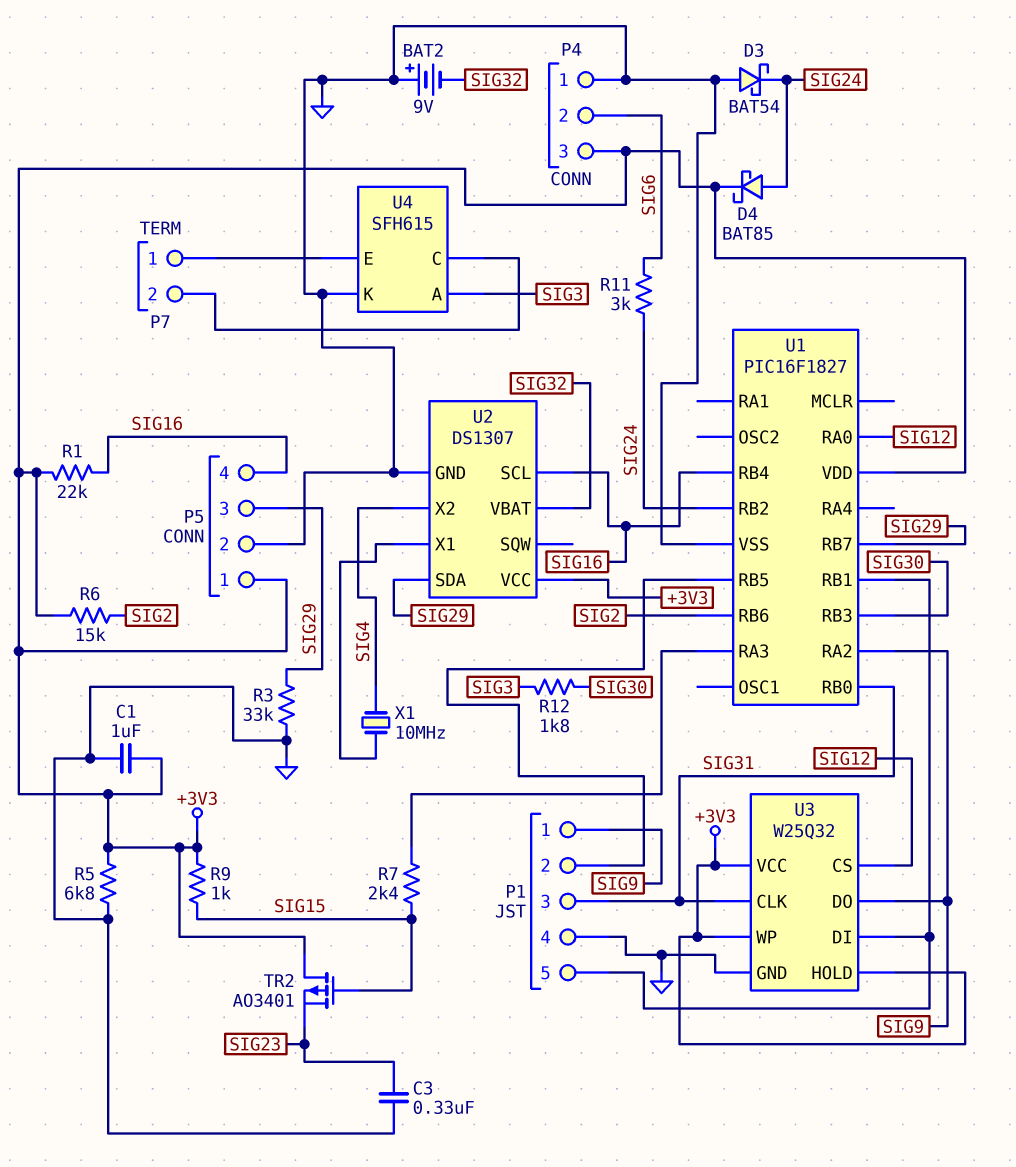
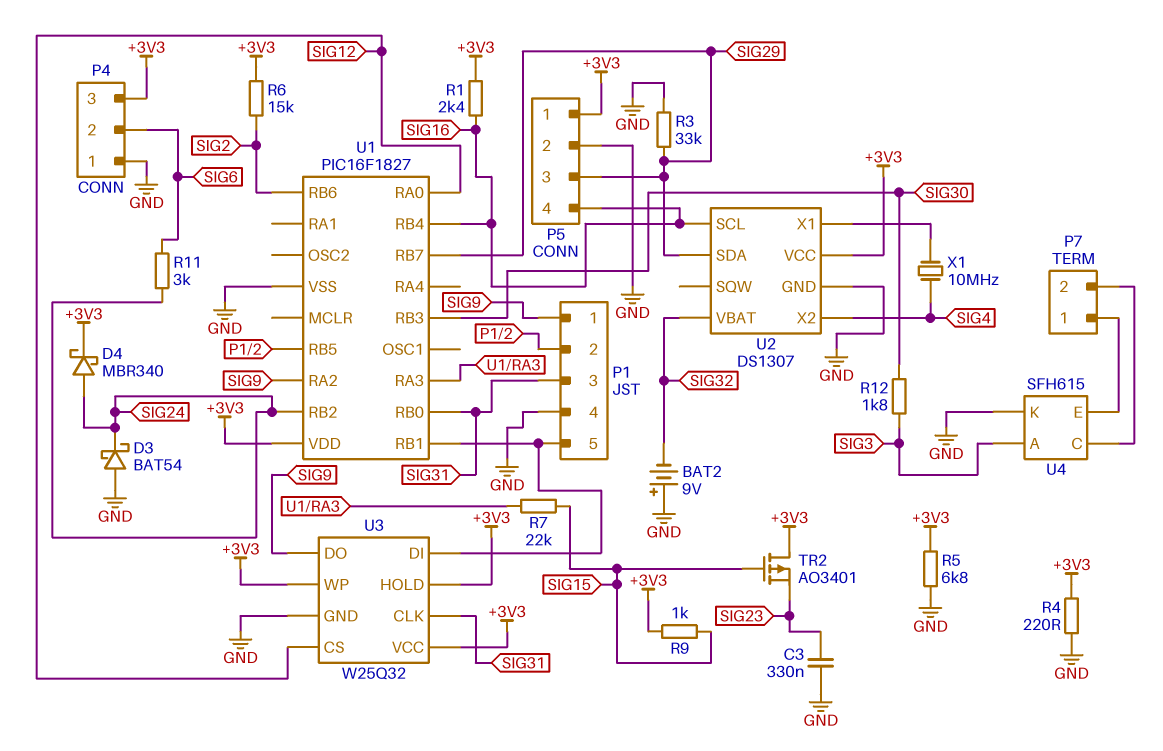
C1: 1uF (+3V3, GND) -> none
D4: schottky BAT85 (A SIG24, K +3V3) -> schottky MBR340 (A SIG24, K +3V3)
R1: 22k (+3V3, SIG16) -> 2.4k (+3V3, SIG16)
R4: none -> 220 (+3V3, GND)
R7: 2.4k (SIG15, U1/RA3) -> 22k (SIG15, U1/RA3)

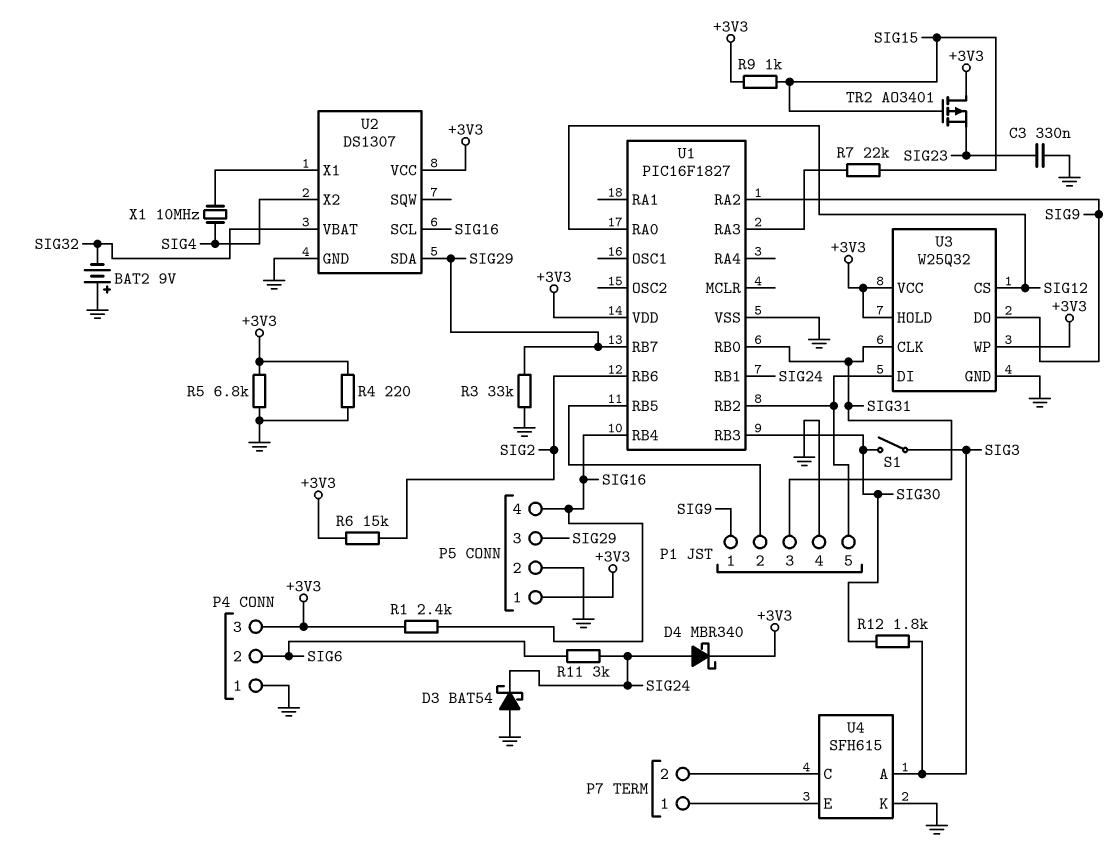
S1: none -> switch (SIG3, SIG30)
U1 pin RB1: P1/5 -> SIG24
U1 pin RB2: SIG24 -> P1/5

